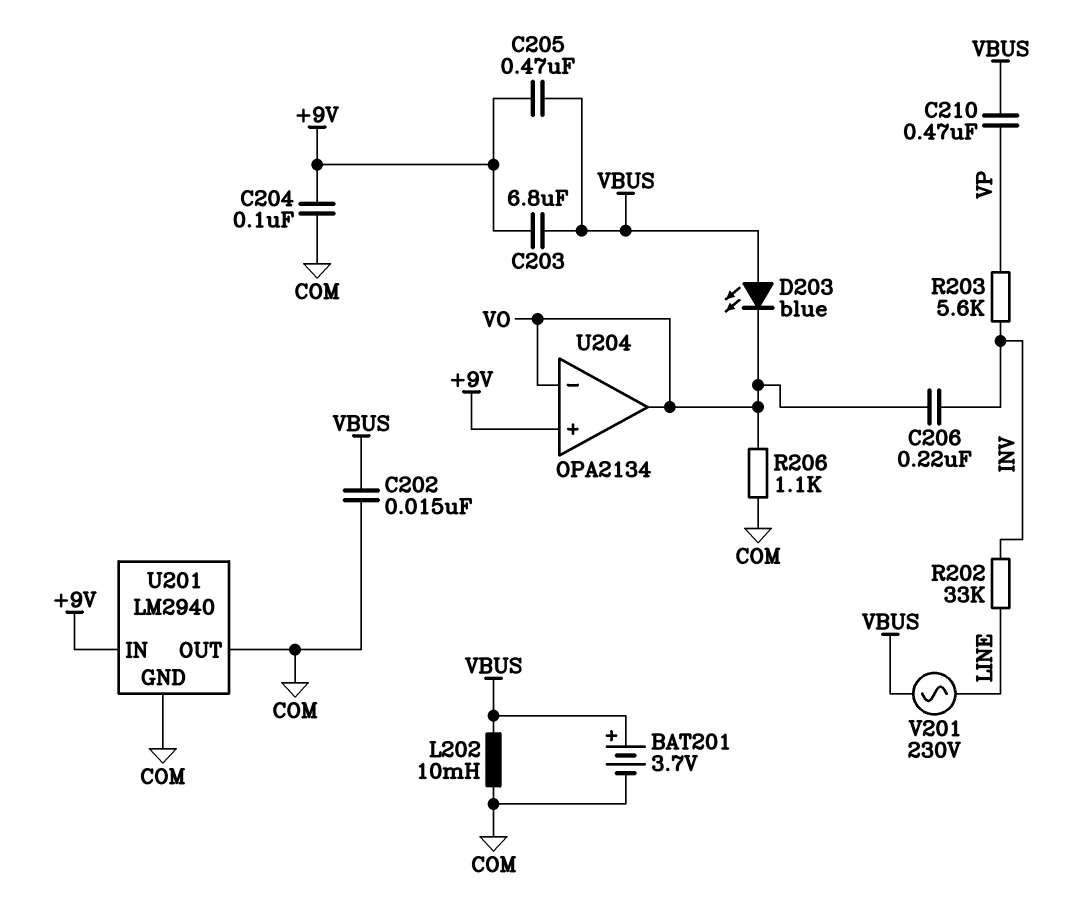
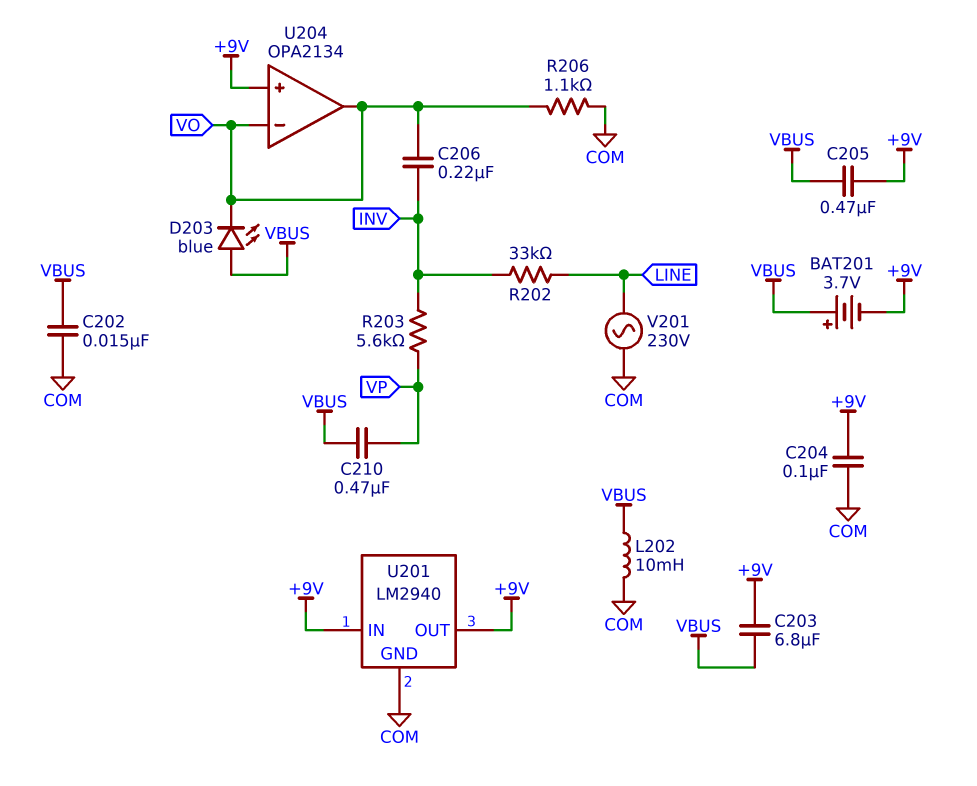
BAT201: 3.7V (plus VBUS, minus COM) -> 3.7V (plus VBUS, minus +9V)
U201 pin OUT: COM -> +9V
V201: AC 230V (LINE, VBUS) -> AC 230V (COM, LINE)

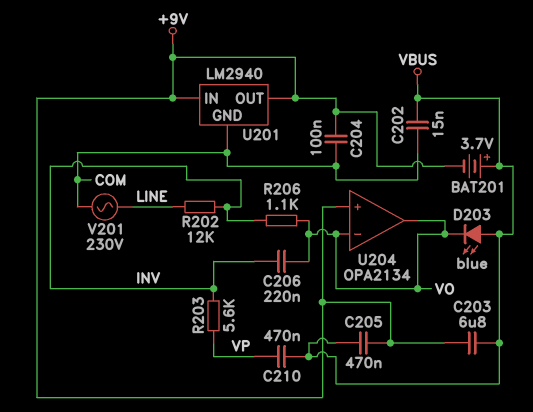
L202: 10mH (COM, VBUS) -> none
R202: 33k (INV, LINE) -> 12k (INV, LINE)
R206: 1.1k (COM, VO) -> 1.1k (INV, VO)

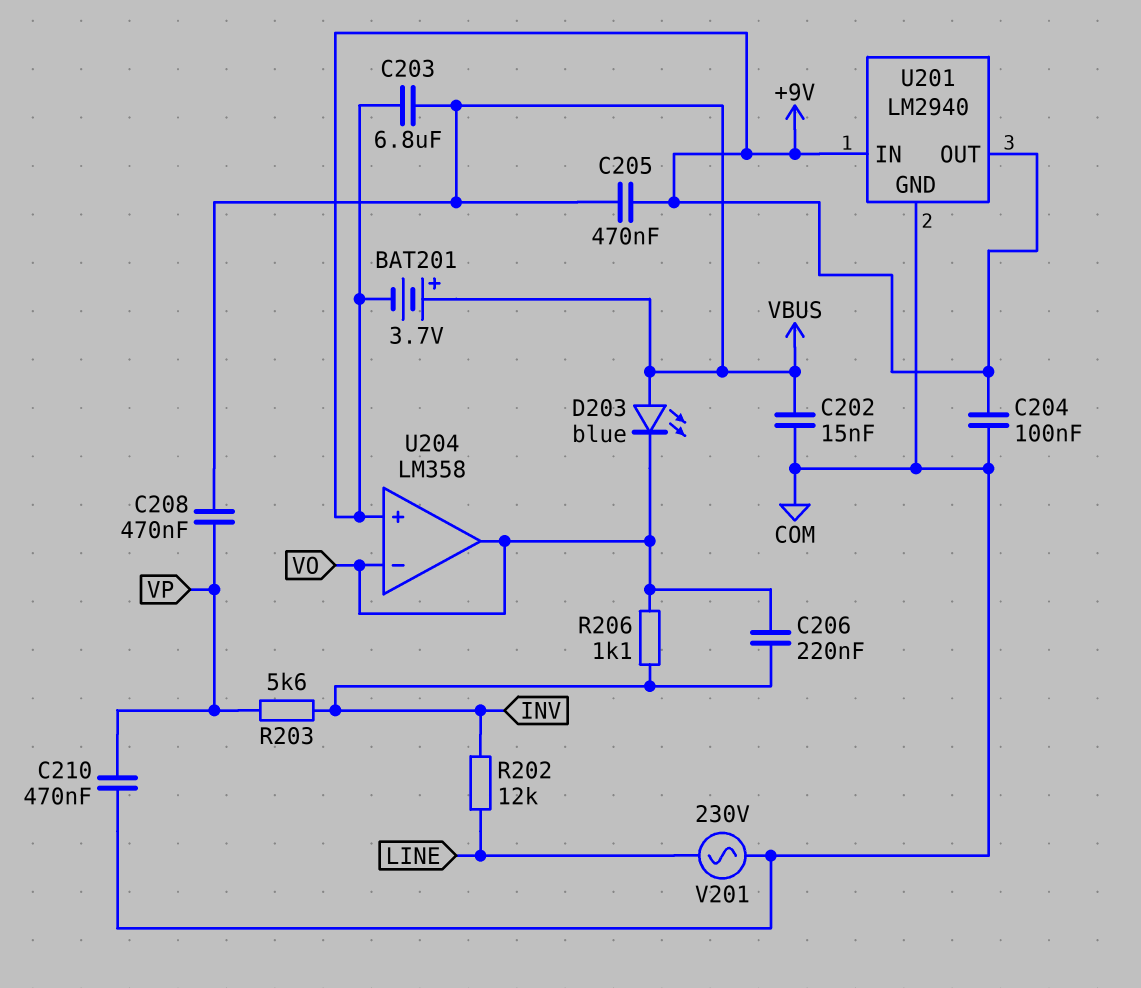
C208: none -> 470nF (VBUS, VP)
C210: 470nF (VBUS, VP) -> 470nF (COM, VP)
U204: OPA2134 -> LM358

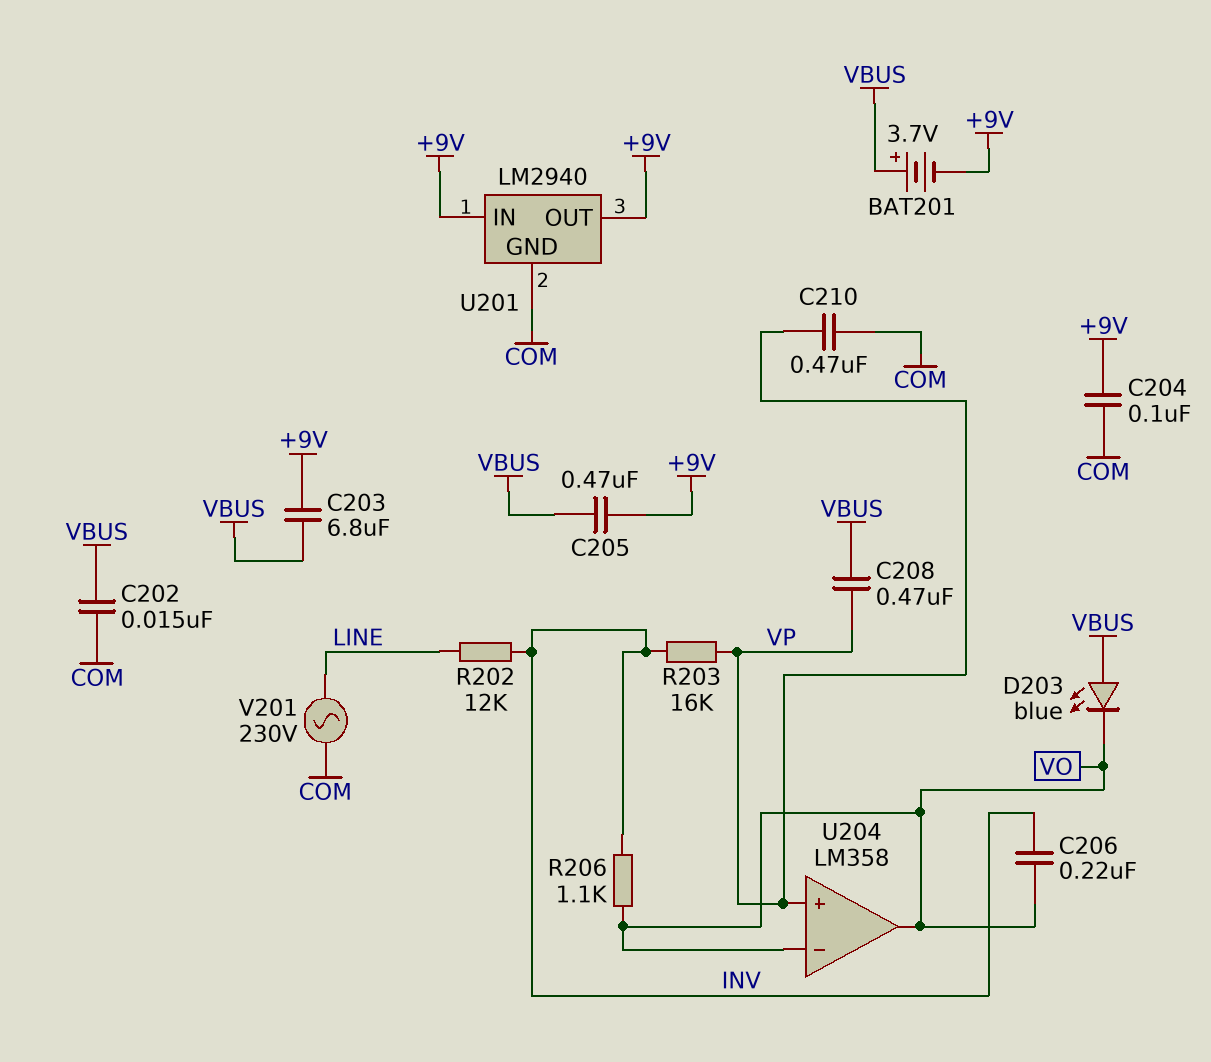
R203: 5.6k (INV, VP) -> 16k (INV, VP)
U204 pin in+: +9V -> VP

